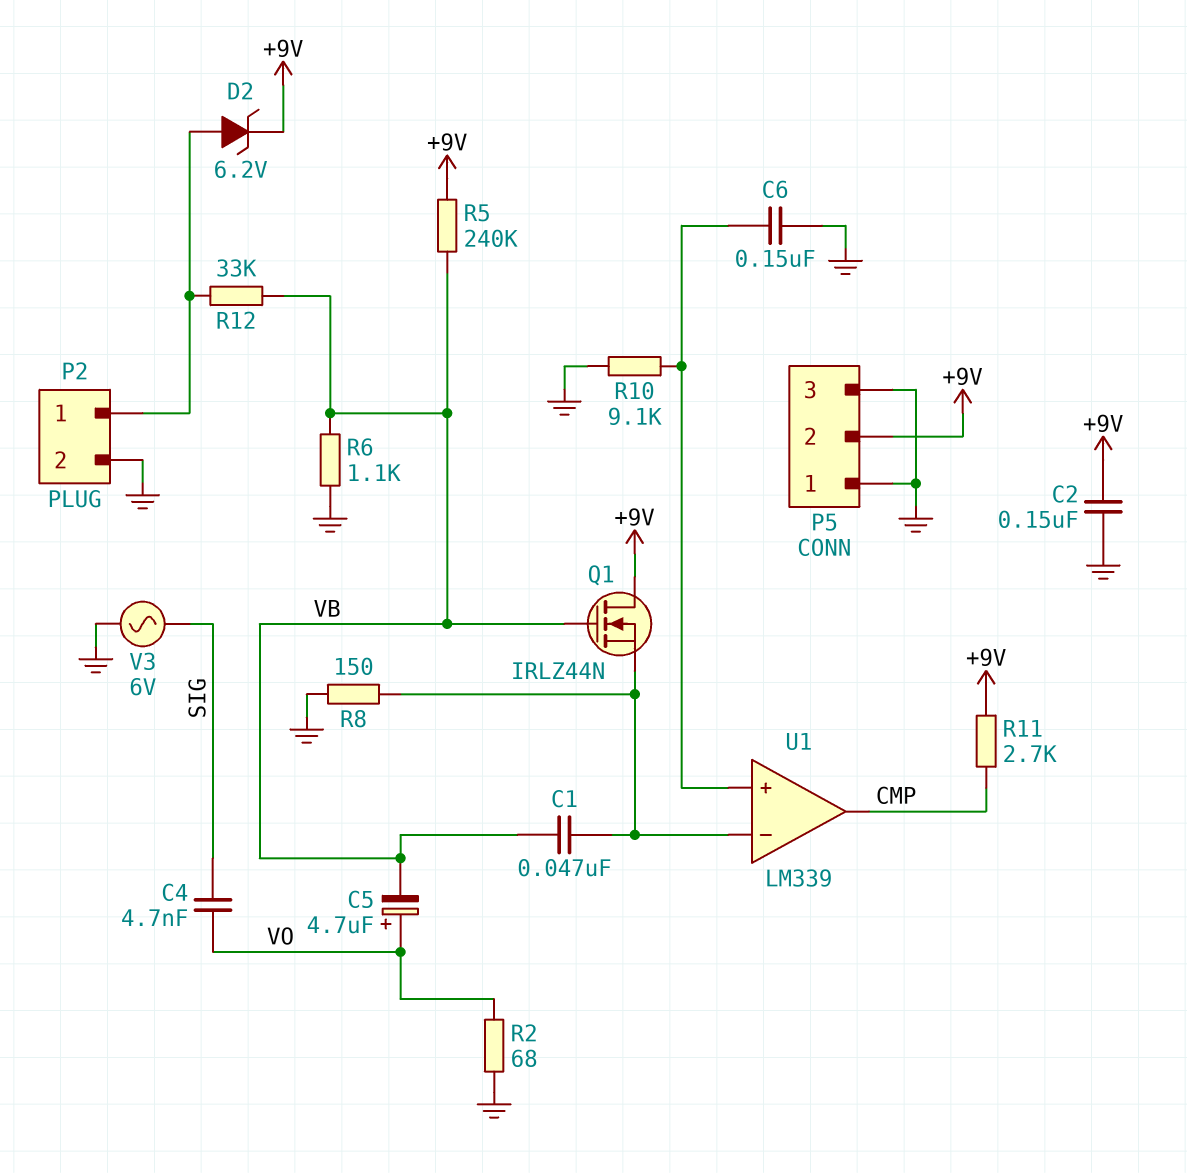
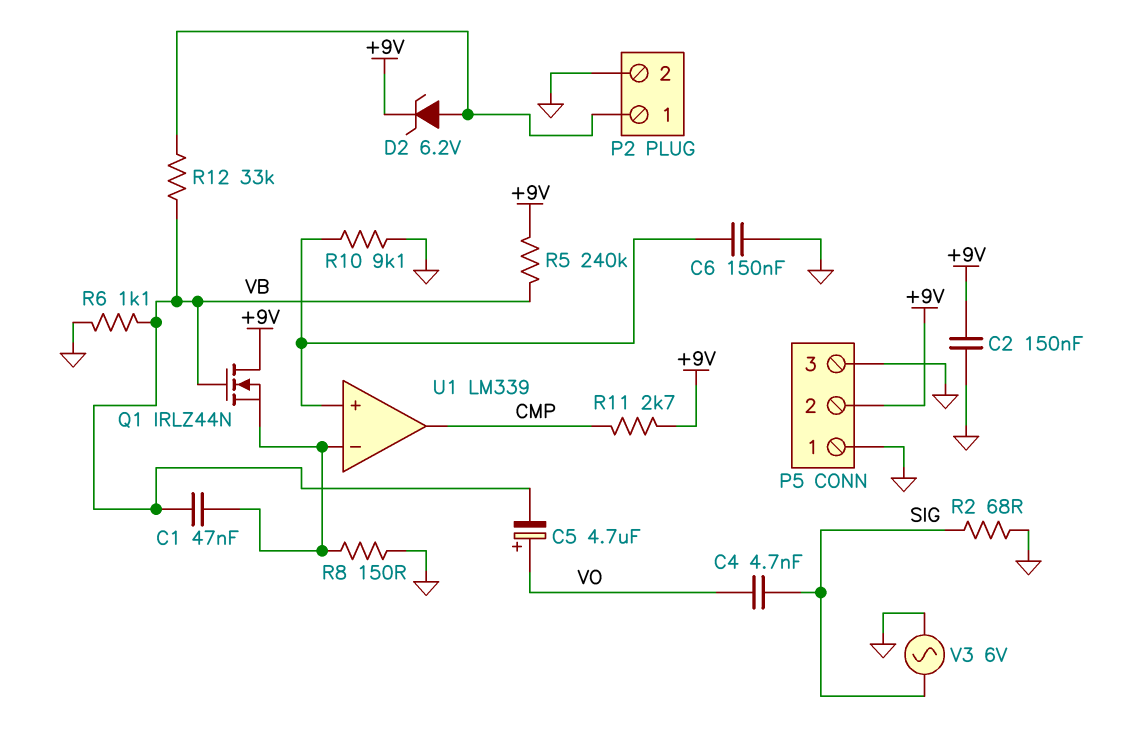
R2: 68 (GND, VO) -> 68 (GND, SIG)

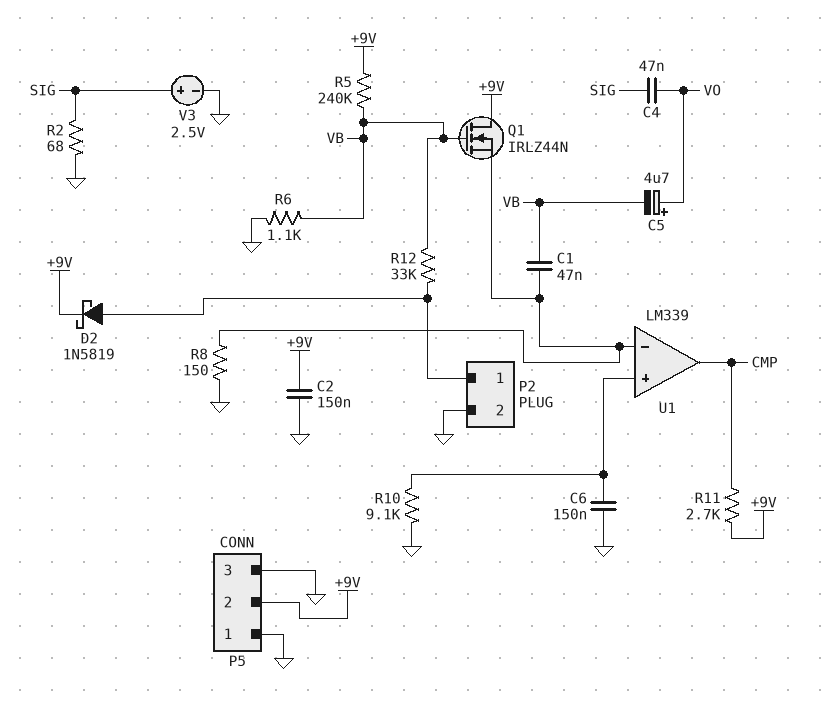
C4: 4.7nF (SIG, VO) -> 47nF (SIG, VO)
D2: zener 6.2V (A P2/1, K +9V) -> schottky 1N5819 (A P2/1, K +9V)
V3: AC 6V (GND, SIG) -> 2.5V (plus SIG, minus GND)

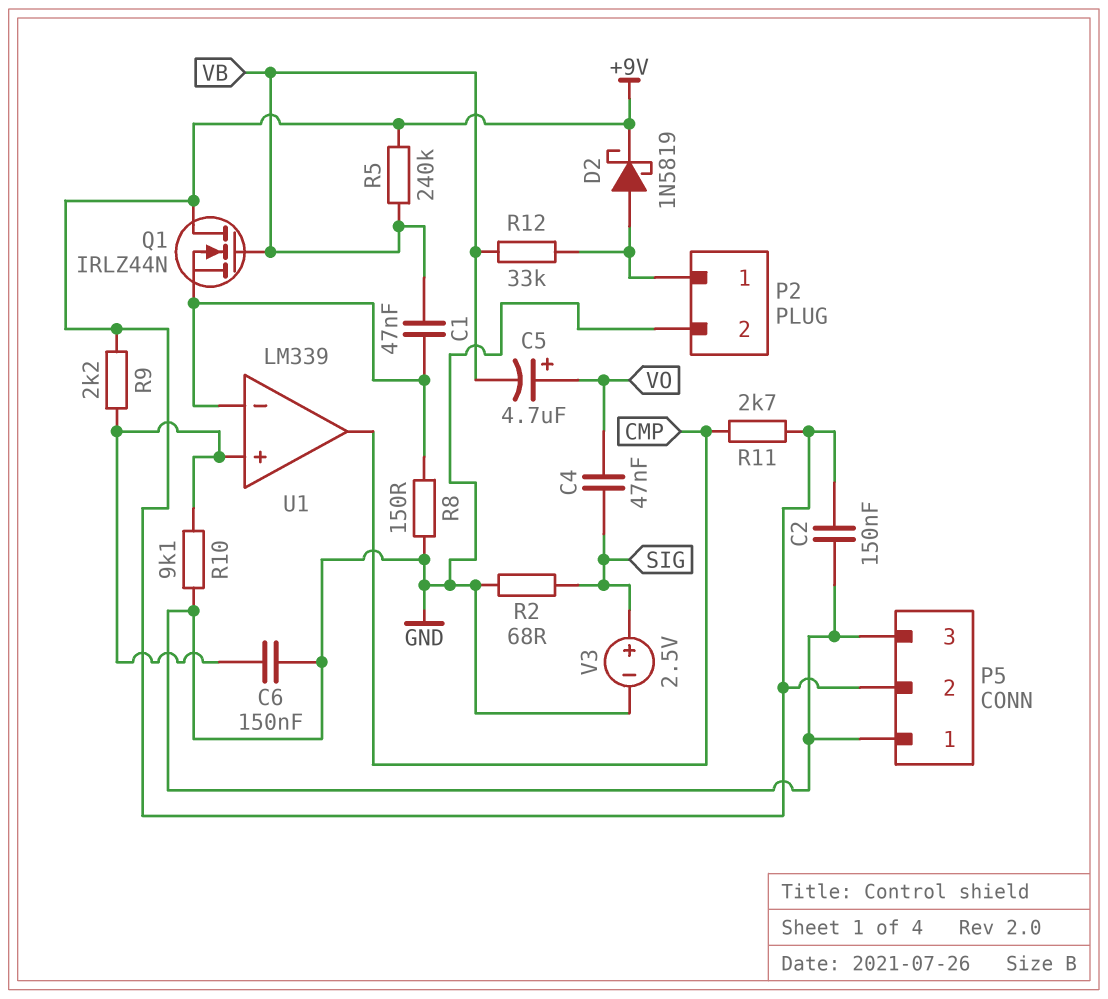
R6: 1.1k (GND, VB) -> none
R9: none -> 2.2k (+9V, U1/in+)

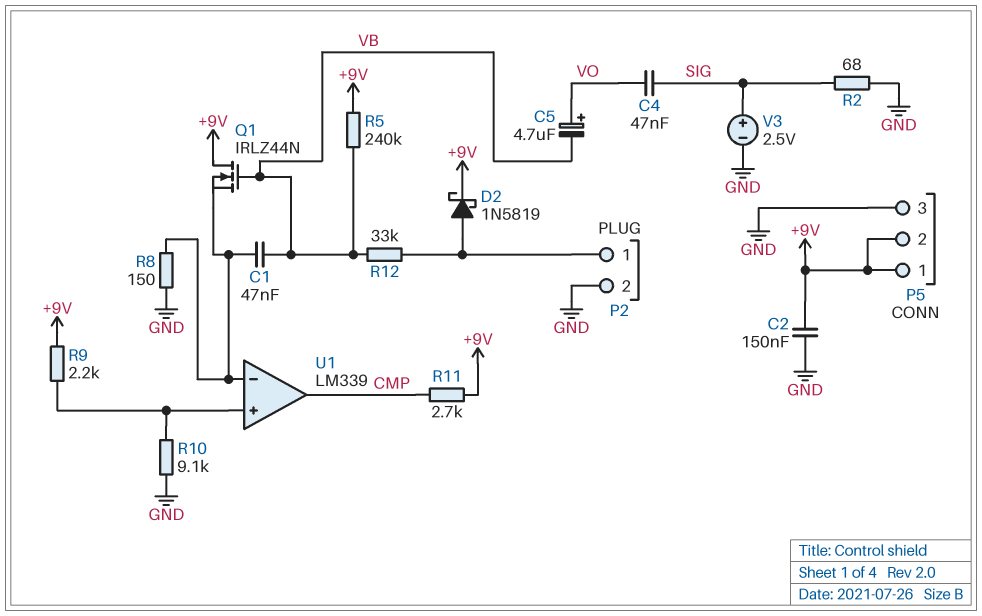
C6: 150nF (GND, U1/in+) -> none
P5 pin 1: GND -> +9V

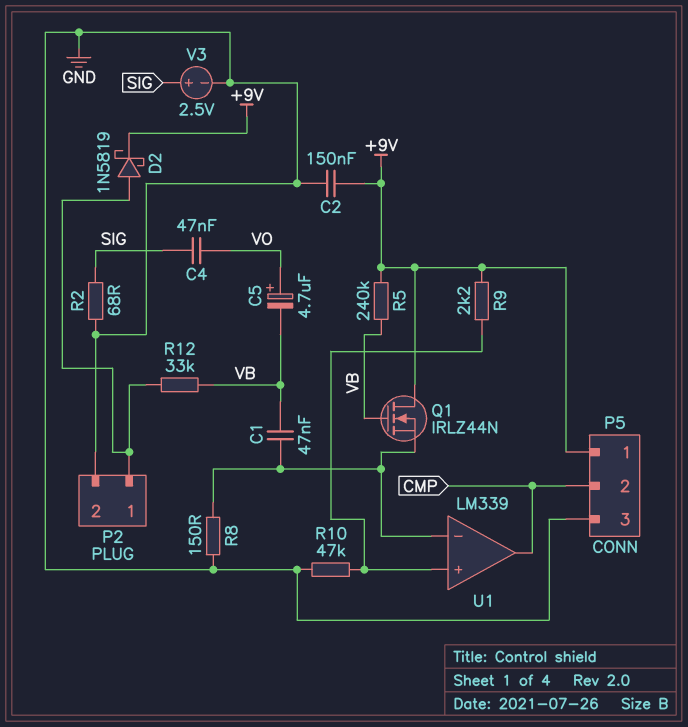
P5 pin 2: +9V -> CMP
R10: 9.1k (GND, U1/in+) -> 47k (GND, U1/in+)
R11: 2.7k (+9V, CMP) -> none

